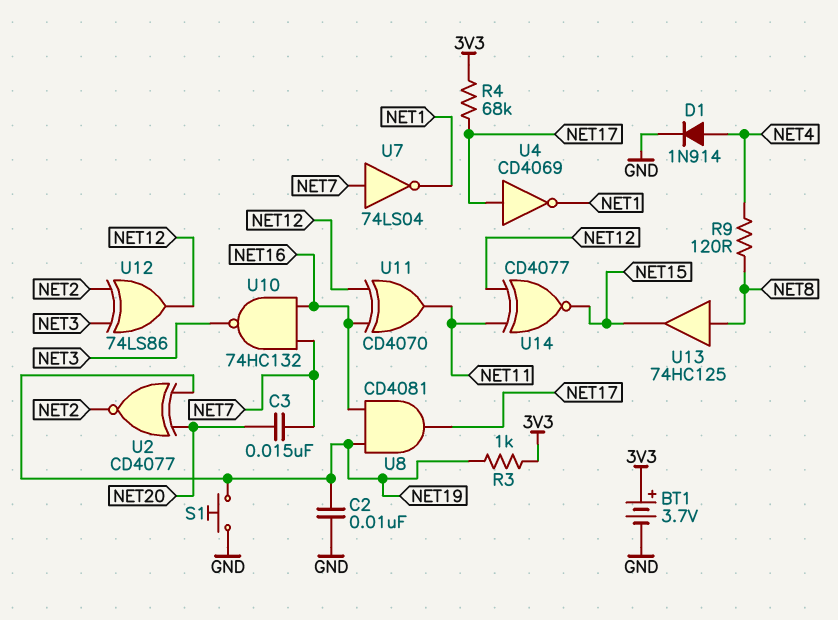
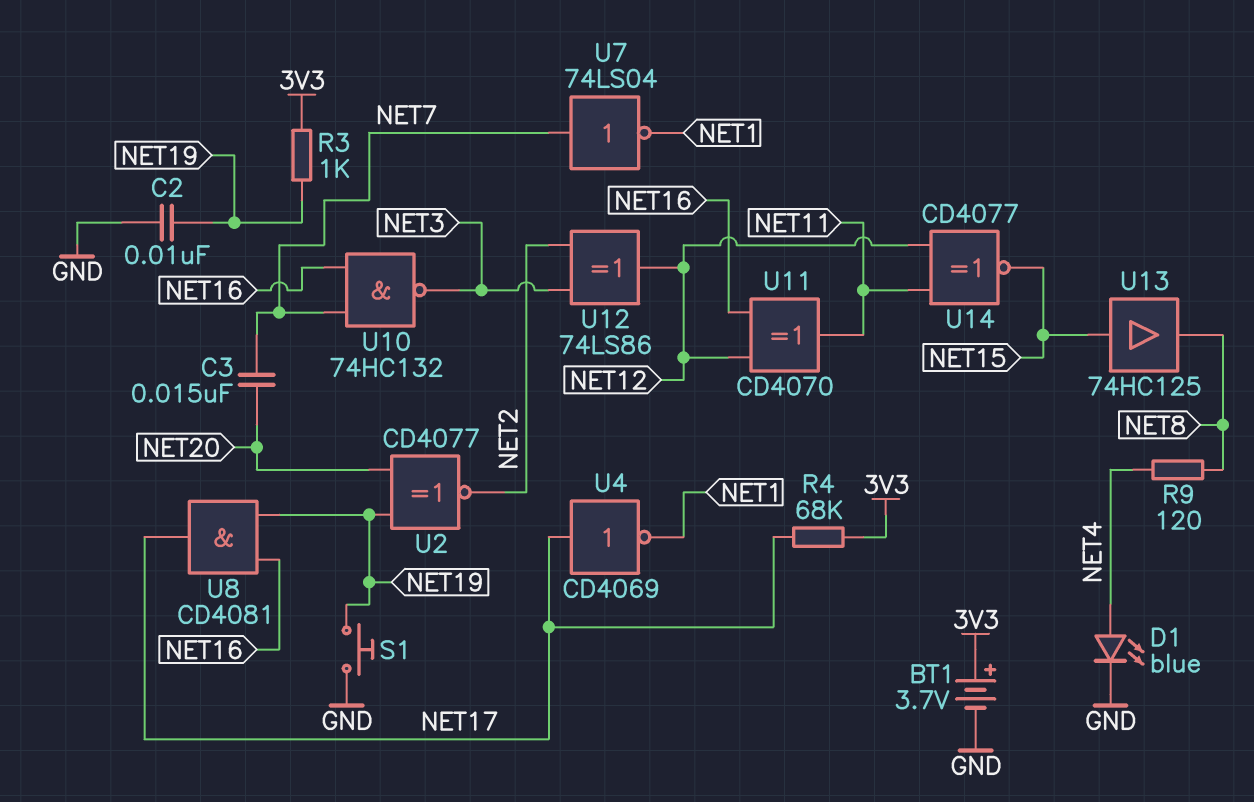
D1: diode 1N914 (A NET4, K GND) -> LED blue (A NET4, K GND)
U13: buffer 74HC125 (in NET8, out NET15) -> buffer 74HC125 (in NET15, out NET8)

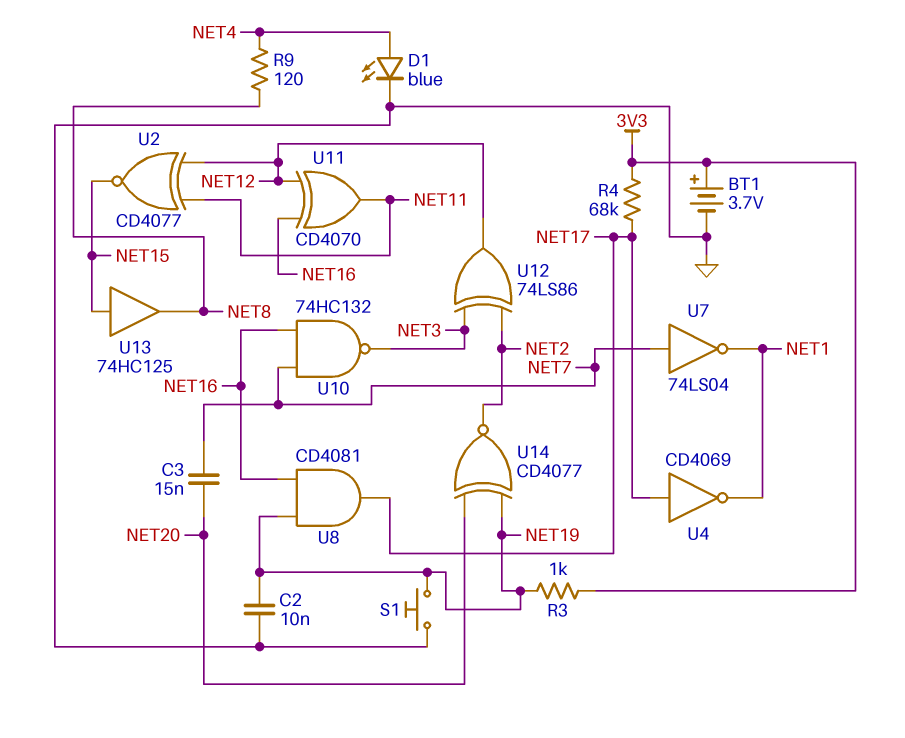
U2: XNOR CD4077 (in NET19, in NET20, out NET2) -> XNOR CD4077 (in NET11, in NET12, out NET15)
U14: XNOR CD4077 (in NET11, in NET12, out NET15) -> XNOR CD4077 (in NET19, in NET20, out NET2)

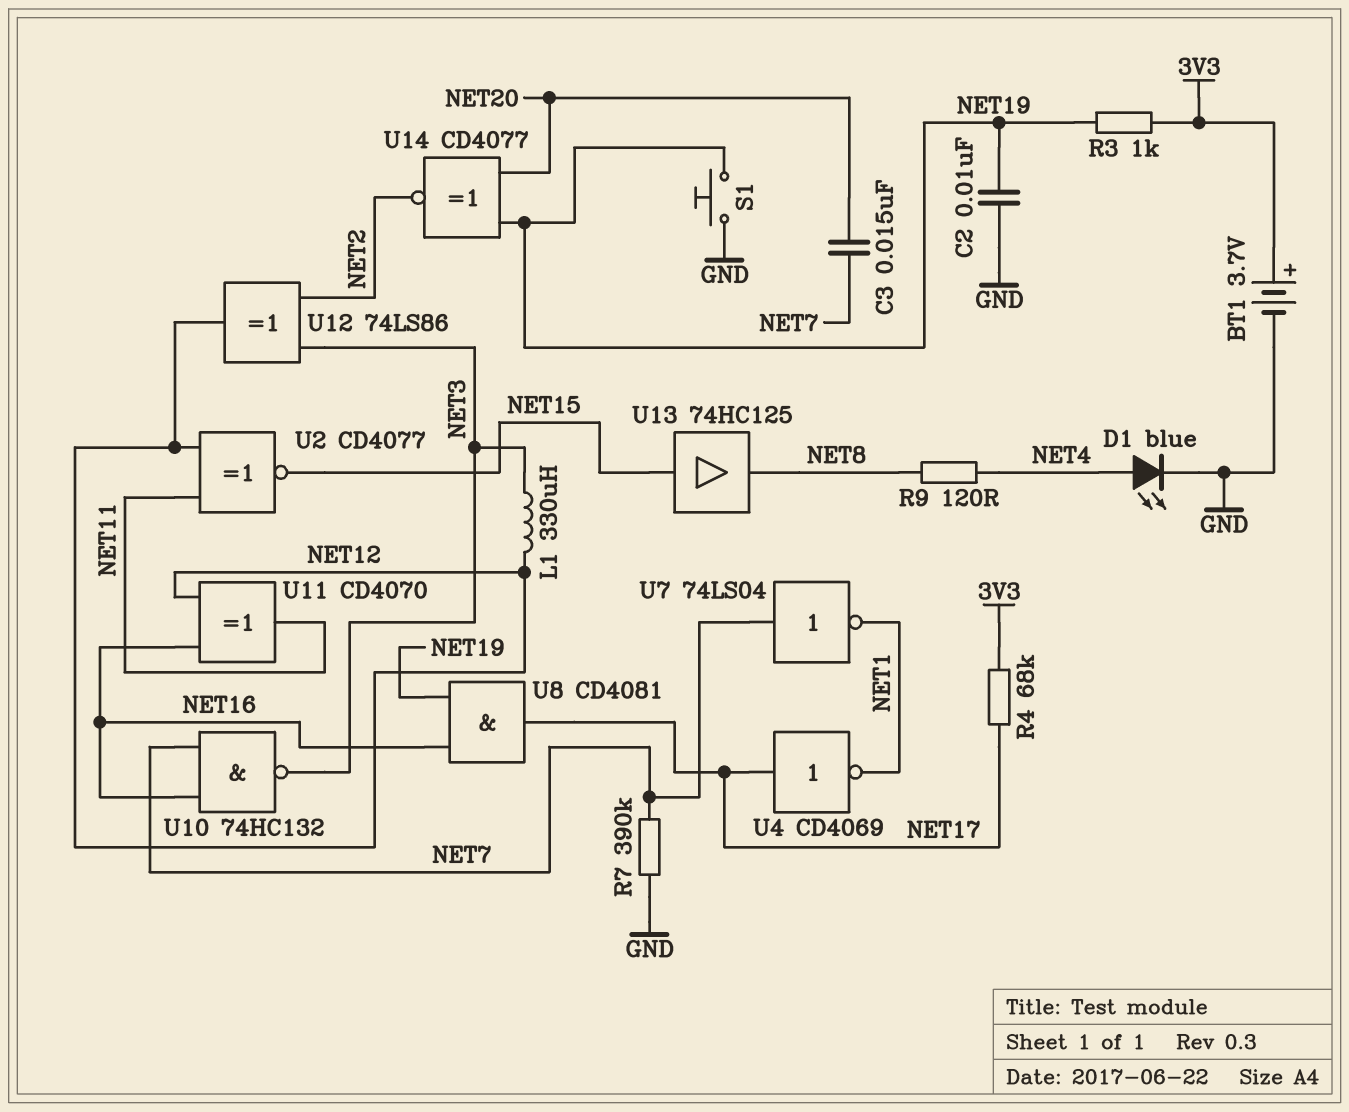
L1: none -> 330uH (NET3, NET12)
R7: none -> 390k (GND, NET7)

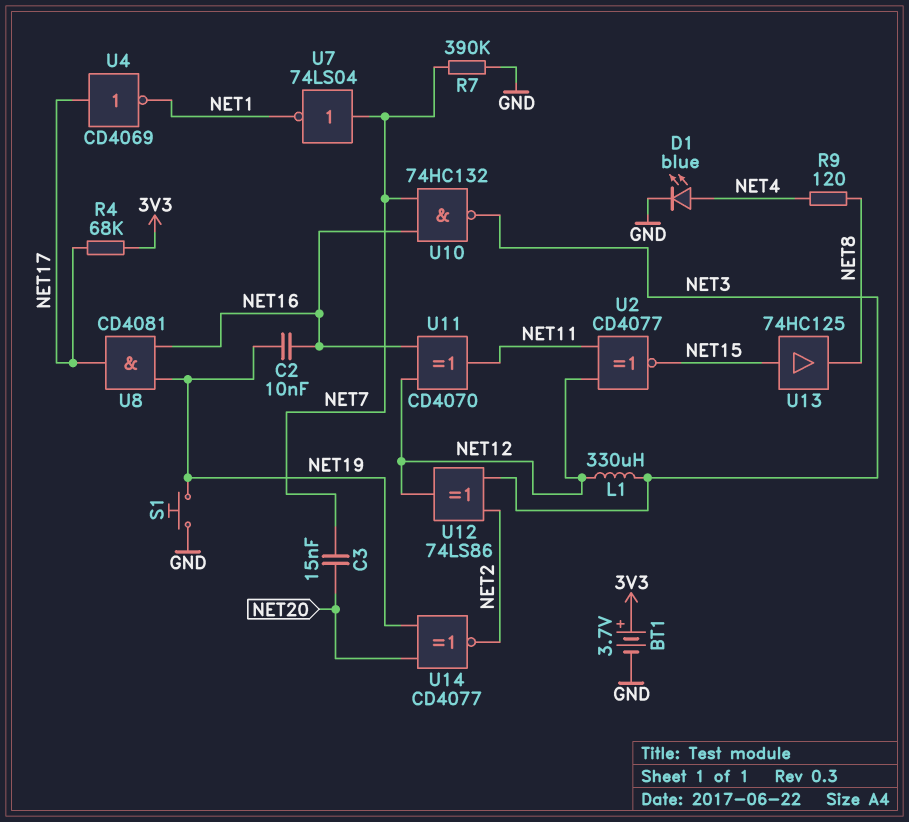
C2: 10nF (GND, NET19) -> 10nF (NET16, NET19)
R3: 1k (3V3, NET19) -> none

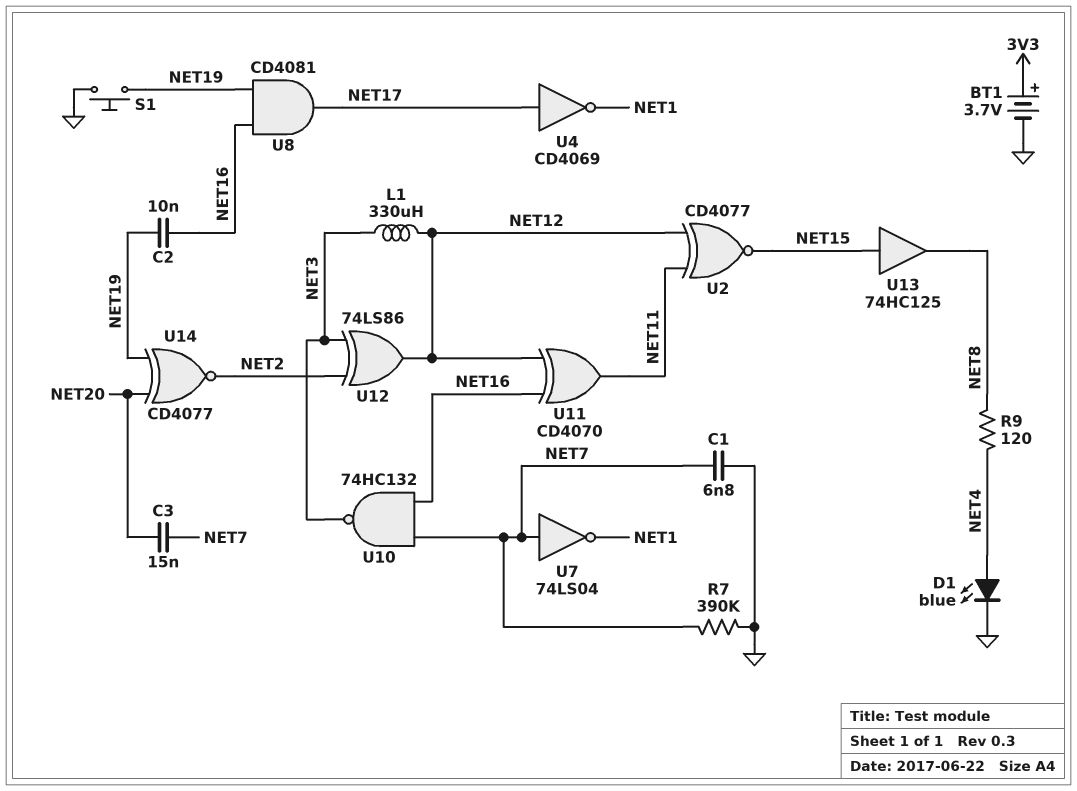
C1: none -> 6.8nF (GND, NET7)
R4: 68k (3V3, NET17) -> none

